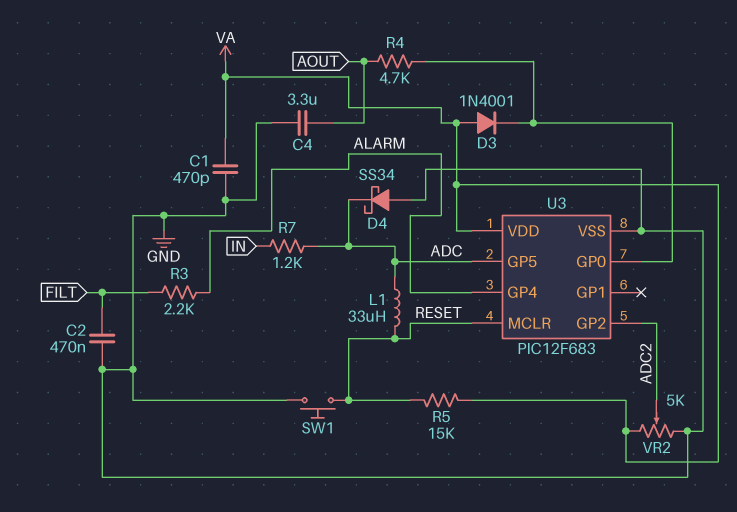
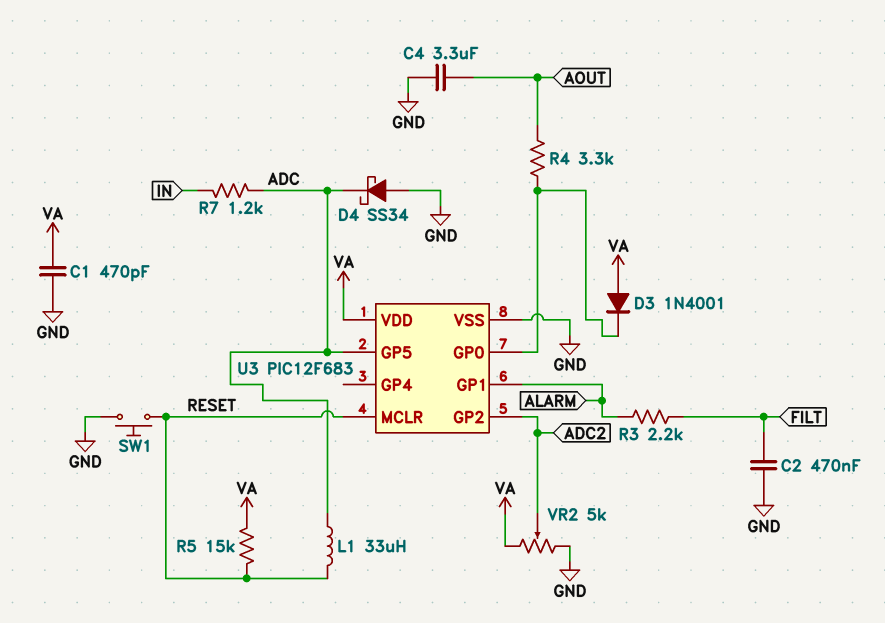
R4: 4.7k (AOUT, U3/GP0) -> 3.3k (AOUT, U3/GP0)
U3 pin GP1: none -> ALARM
U3 pin GP4: ALARM -> none

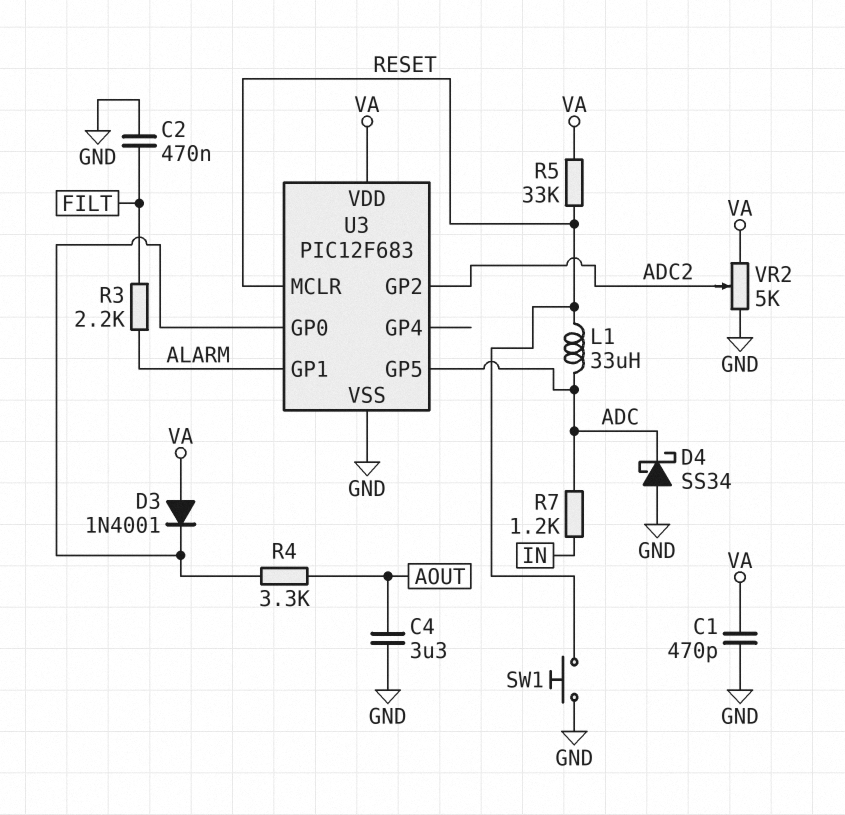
R5: 15k (RESET, VA) -> 33k (RESET, VA)

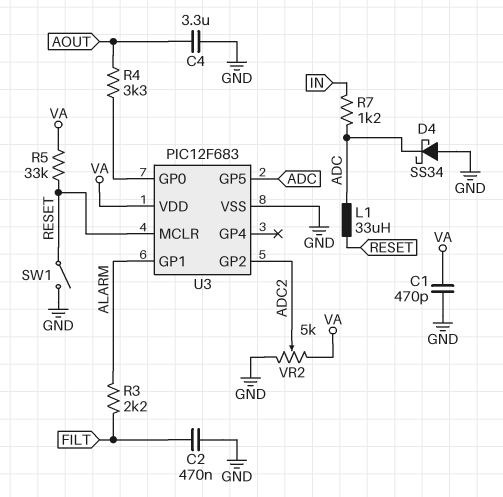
D3: diode 1N4001 (A VA, K U3/GP0) -> none
SW1: button (GND, RESET) -> switch (GND, RESET)

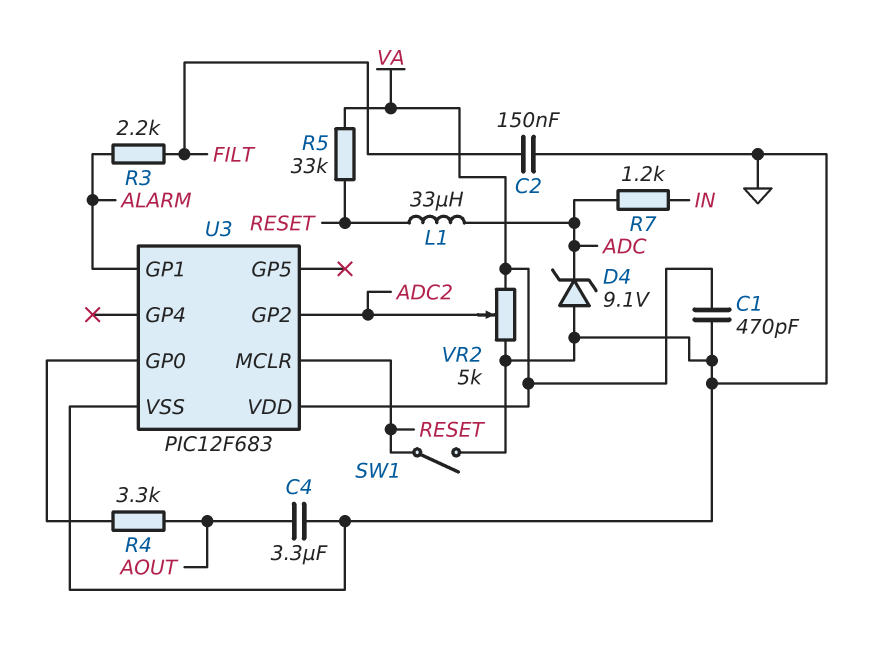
C2: 470nF (FILT, GND) -> 150nF (FILT, GND)
D4: schottky SS34 (A GND, K ADC) -> zener 9.1V (A GND, K ADC)
U3 pin GP5: ADC -> none

